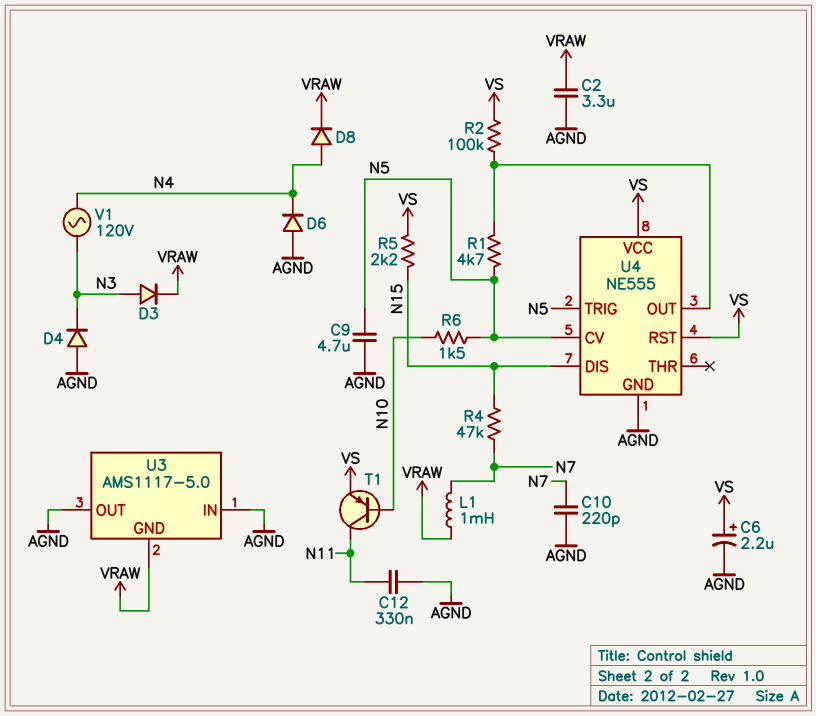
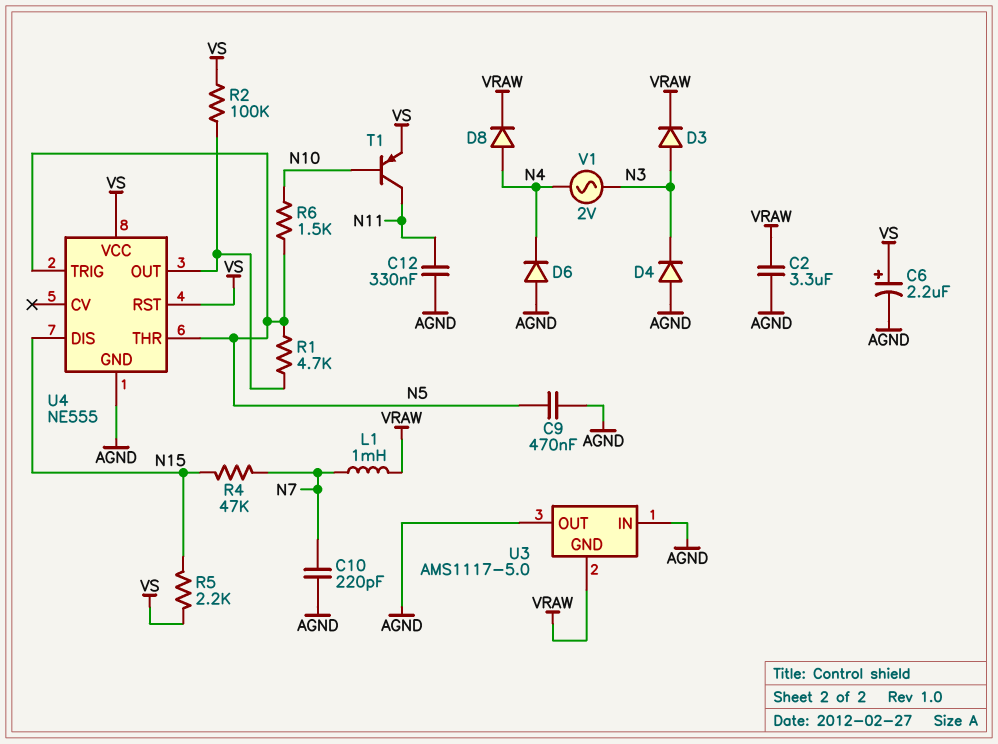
C9: 4.7uF (AGND, N5) -> 470nF (AGND, N5)
U4 pin CV: N5 -> none
U4 pin THR: none -> N5
V1: AC 120V (N3, N4) -> AC 2V (N3, N4)

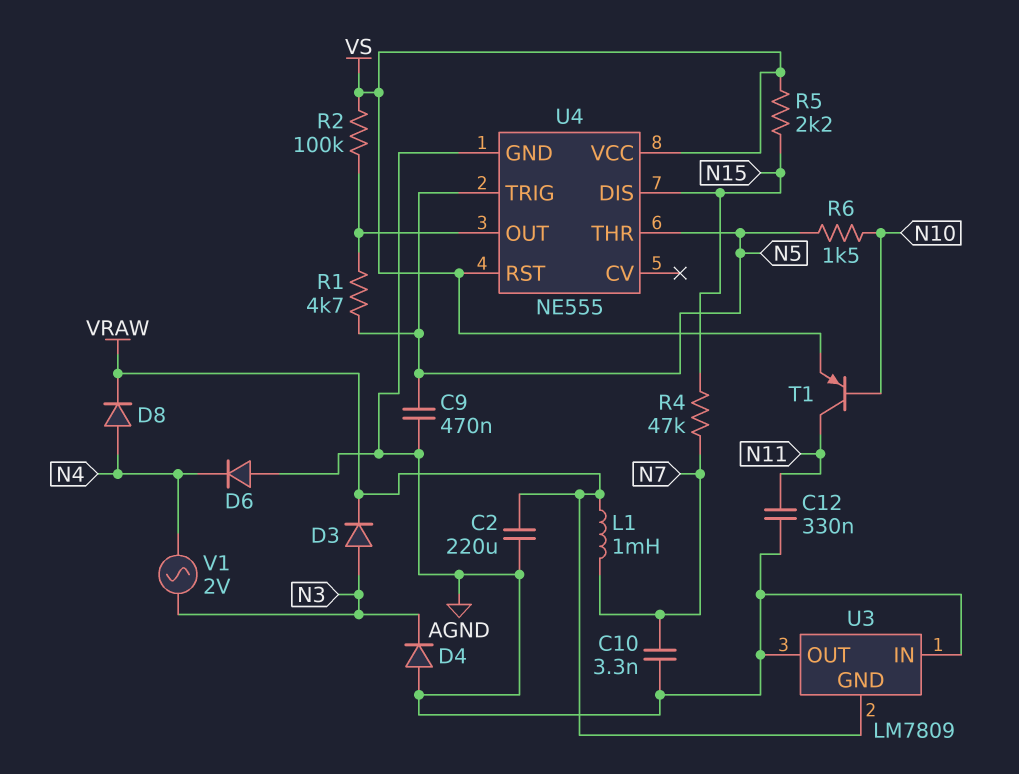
C2: 3.3uF (AGND, VRAW) -> 220uF (AGND, VRAW)
C6: 2.2uF (plus VS, minus AGND) -> none
C10: 220pF (AGND, N7) -> 3.3nF (AGND, N7)
U3: AMS1117-5.0 -> LM7809

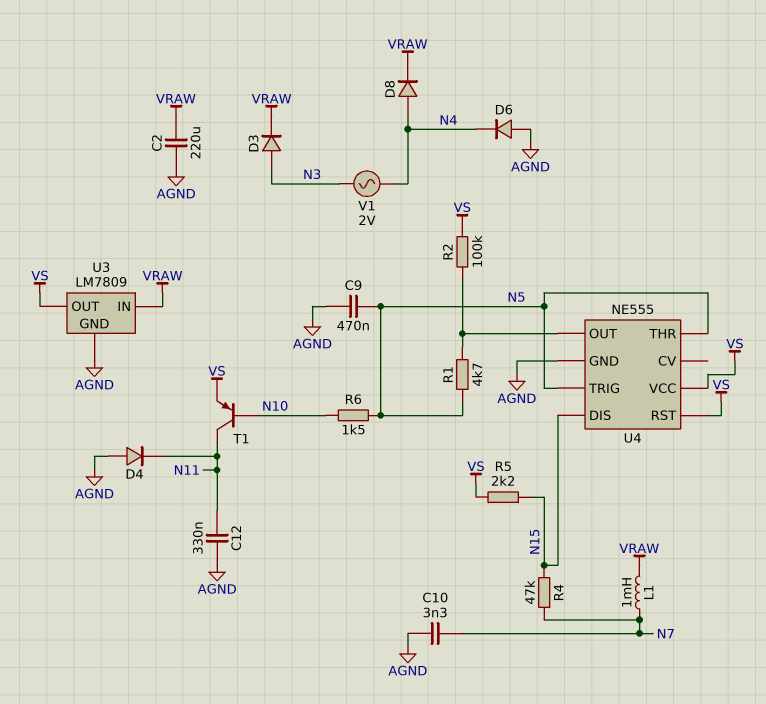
D4: diode (A AGND, K N3) -> diode (A AGND, K N11)
U3 pin GND: VRAW -> AGND
U3 pin IN: AGND -> VRAW
U3 pin OUT: AGND -> VS

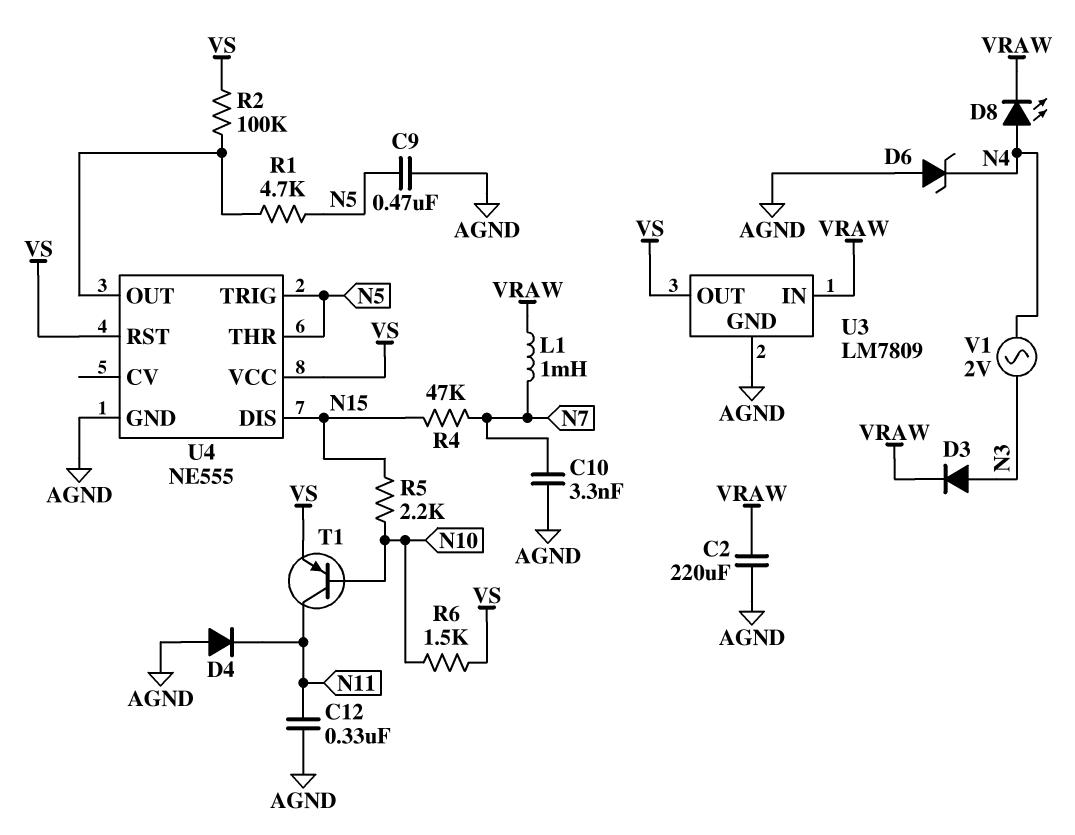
D6: diode (A AGND, K N4) -> zener (A AGND, K N4)
D8: diode (A N4, K VRAW) -> LED (A N4, K VRAW)
R5: 2.2k (N15, VS) -> 2.2k (N10, N15)
R6: 1.5k (N5, N10) -> 1.5k (N10, VS)

